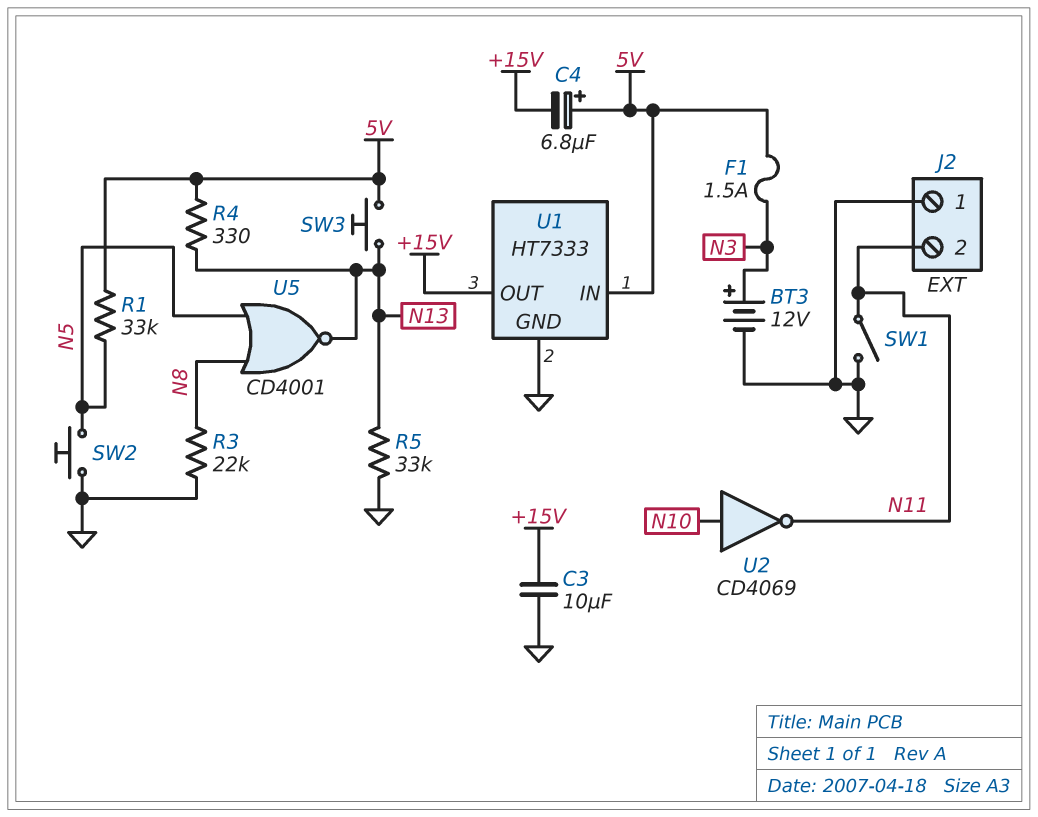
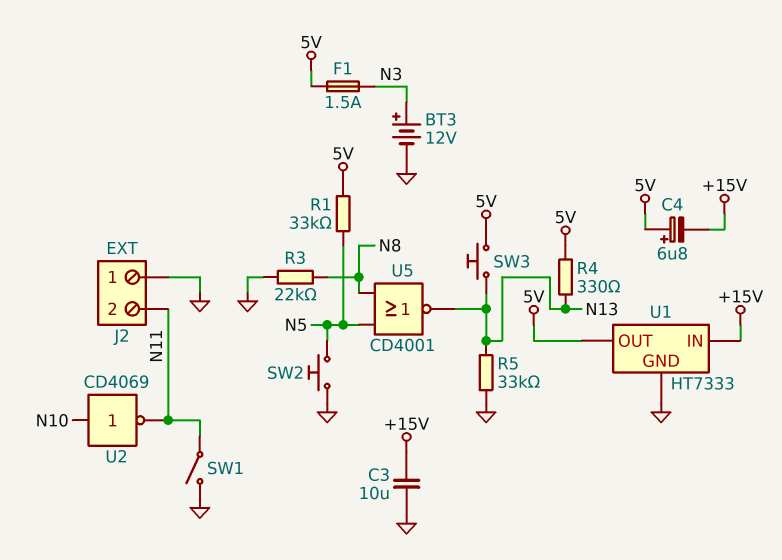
U1 pin IN: 5V -> +15V
U1 pin OUT: +15V -> 5V

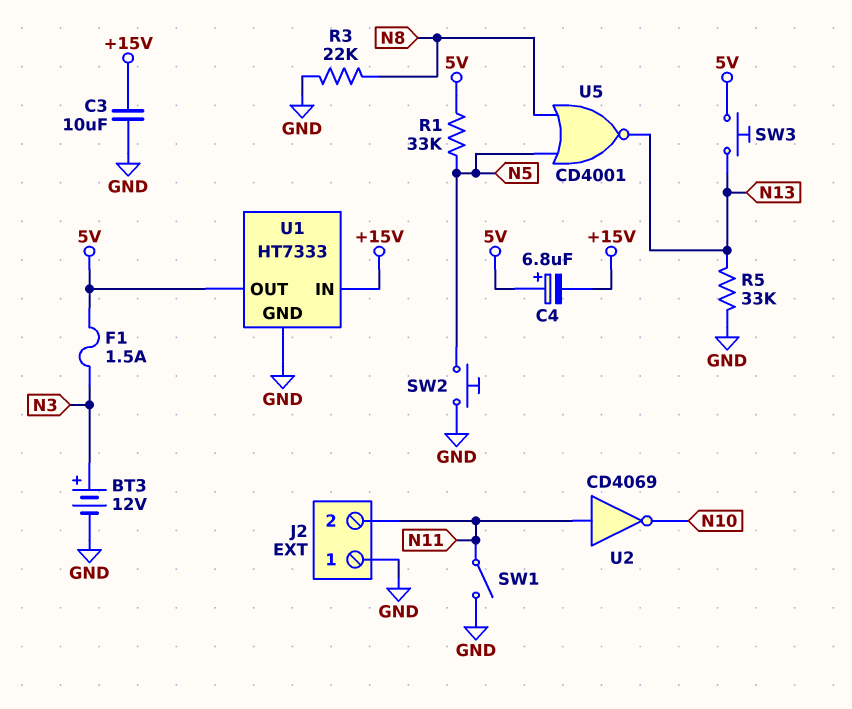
R4: 330 (5V, N13) -> none
U2: NOT CD4069 (in N10, out N11) -> NOT CD4069 (in N11, out N10)

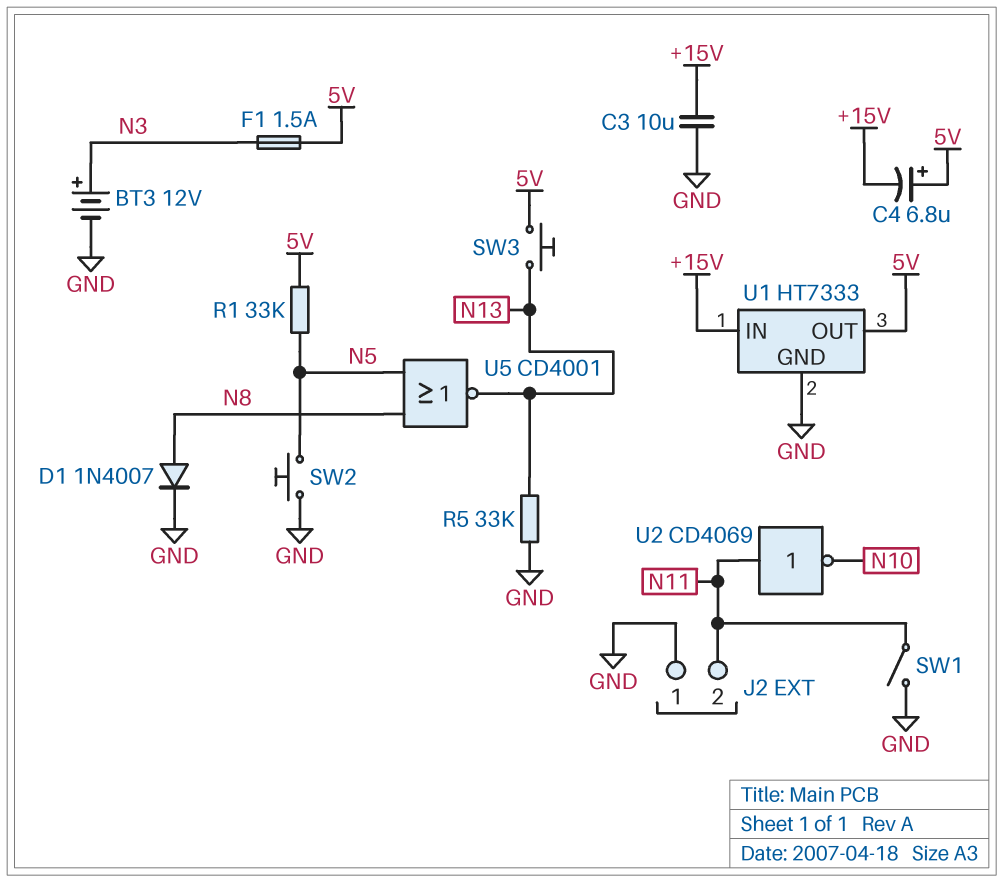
D1: none -> diode 1N4007 (A N8, K GND)
R3: 22k (GND, N8) -> none

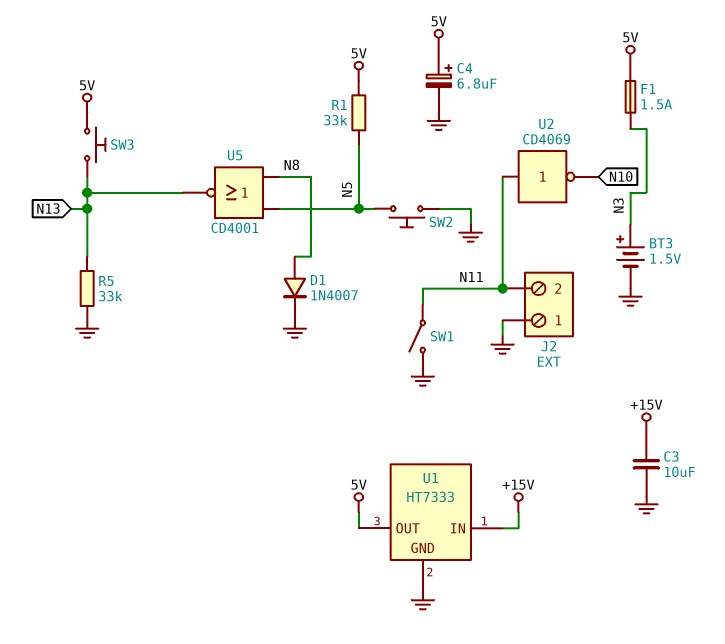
BT3: 12V (plus N3, minus GND) -> 1.5V (plus N3, minus GND)
C4: 6.8uF (plus 5V, minus +15V) -> 6.8uF (plus 5V, minus GND)

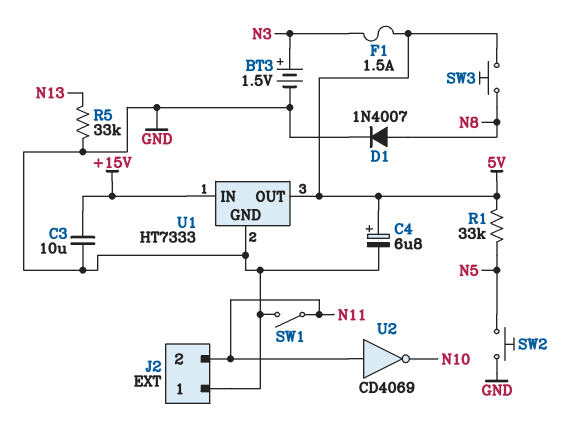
SW3: button (5V, N13) -> button (5V, N8)
U5: NOR CD4001 (in N5, in N8, out N13) -> none

